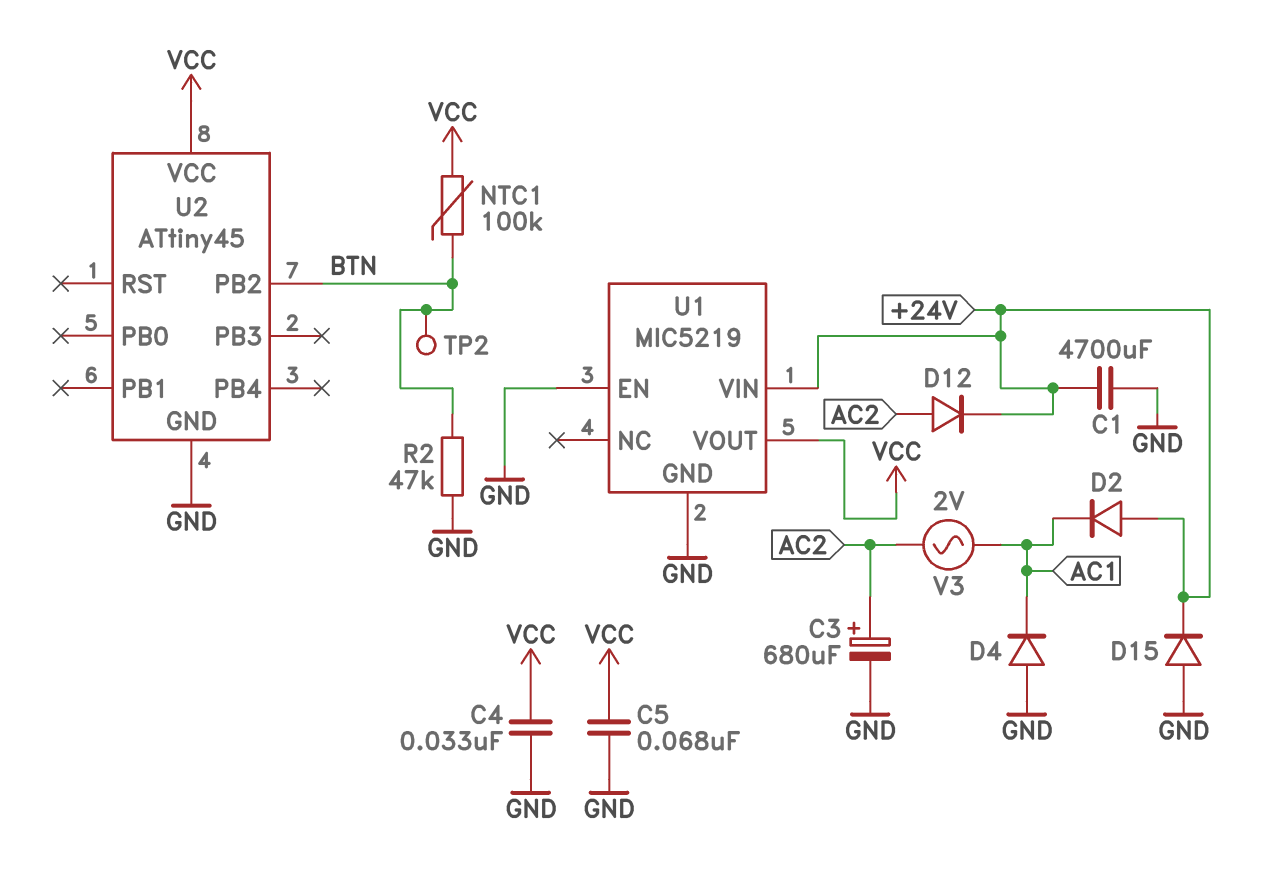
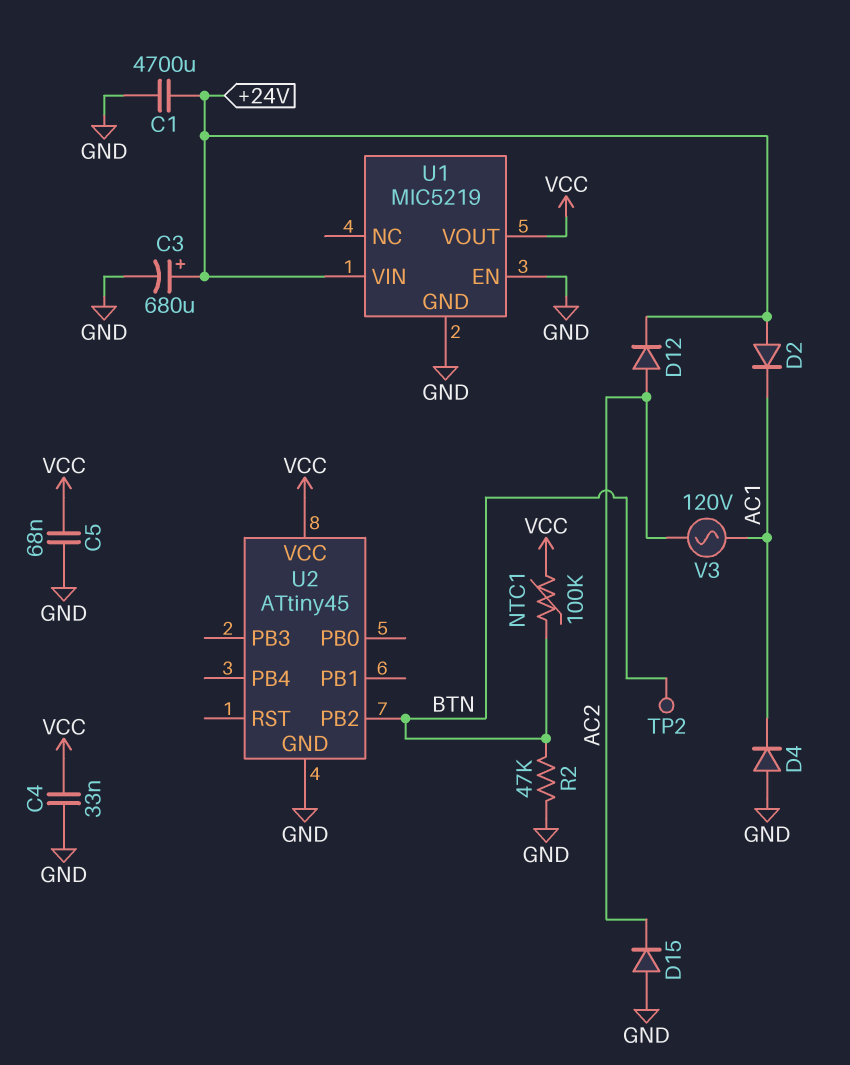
C3: 680uF (plus AC2, minus GND) -> 680uF (plus +24V, minus GND)
D15: diode (A GND, K +24V) -> diode (A GND, K AC2)
V3: AC 2V (AC1, AC2) -> AC 120V (AC1, AC2)

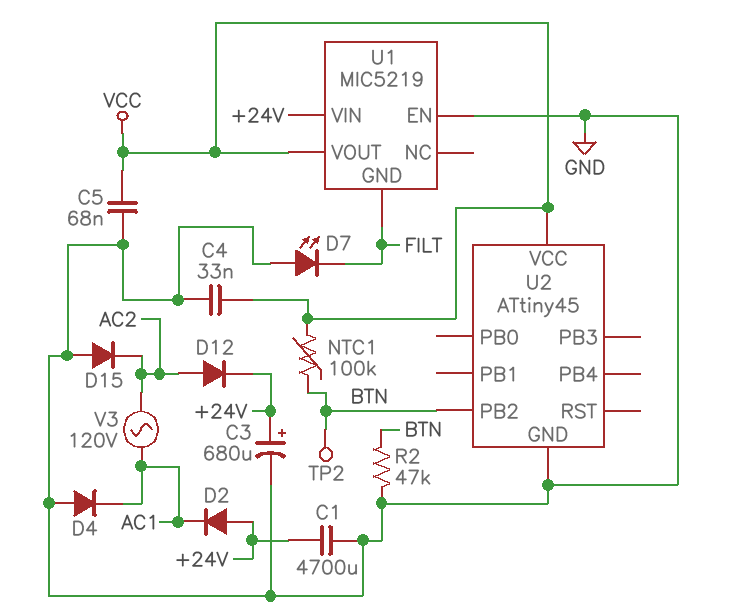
D7: none -> LED (A GND, K FILT)
U1 pin GND: GND -> FILT

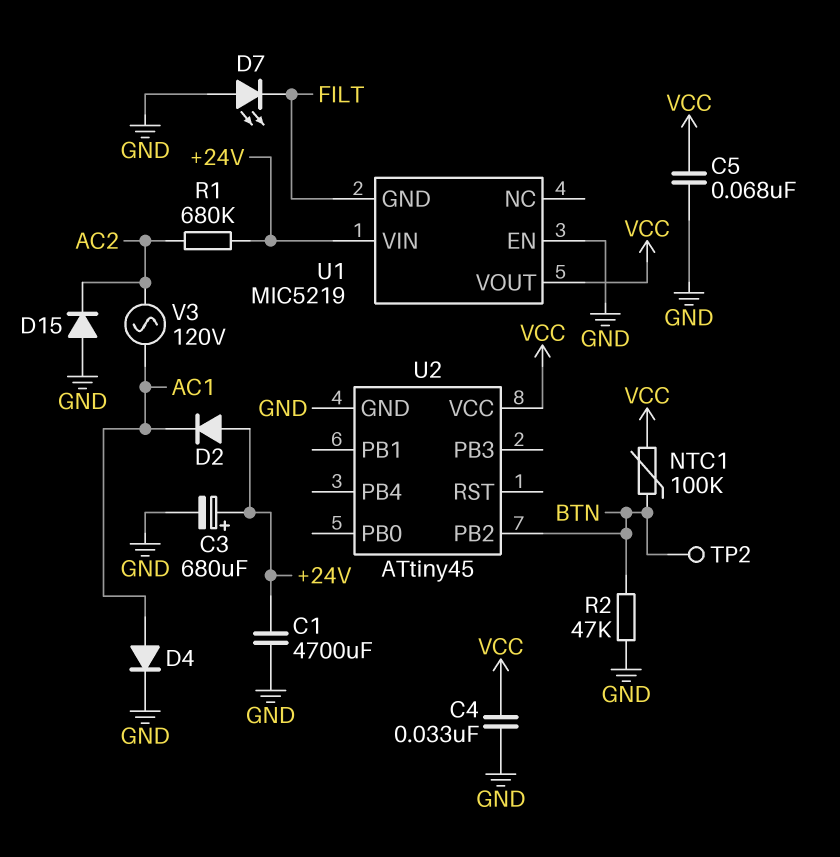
D4: diode (A GND, K AC1) -> diode (A AC1, K GND)
D12: diode (A AC2, K +24V) -> none
R1: none -> 680k (+24V, AC2)

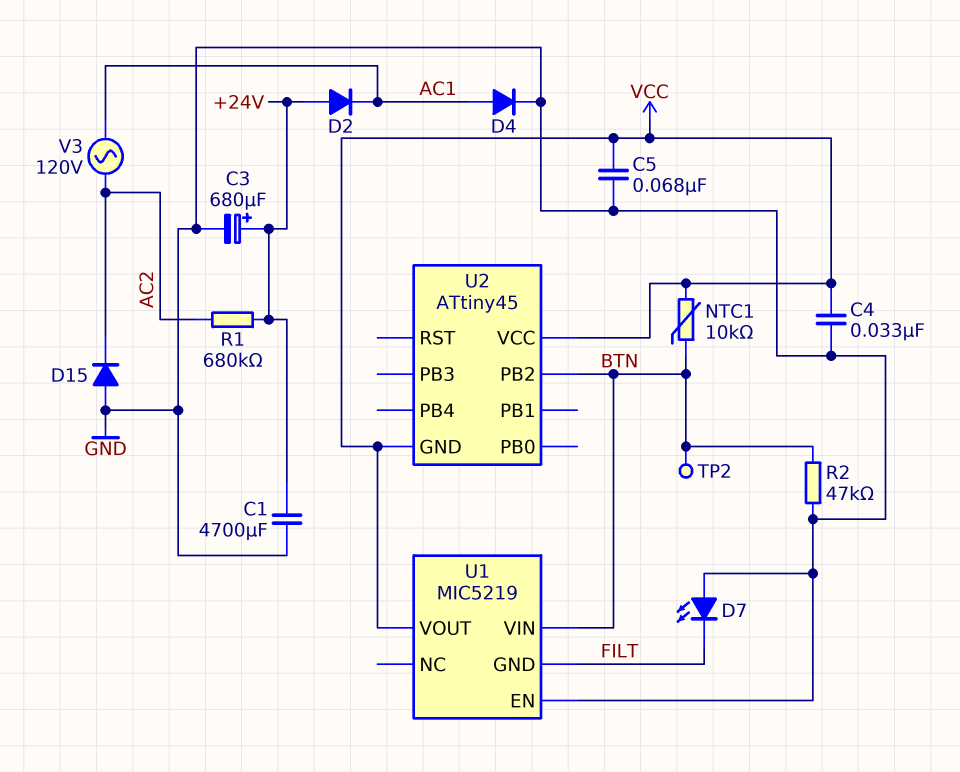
NTC1: 100k (BTN, VCC) -> 10k (BTN, VCC)
U1 pin VIN: +24V -> BTN
U2 pin GND: GND -> VCC

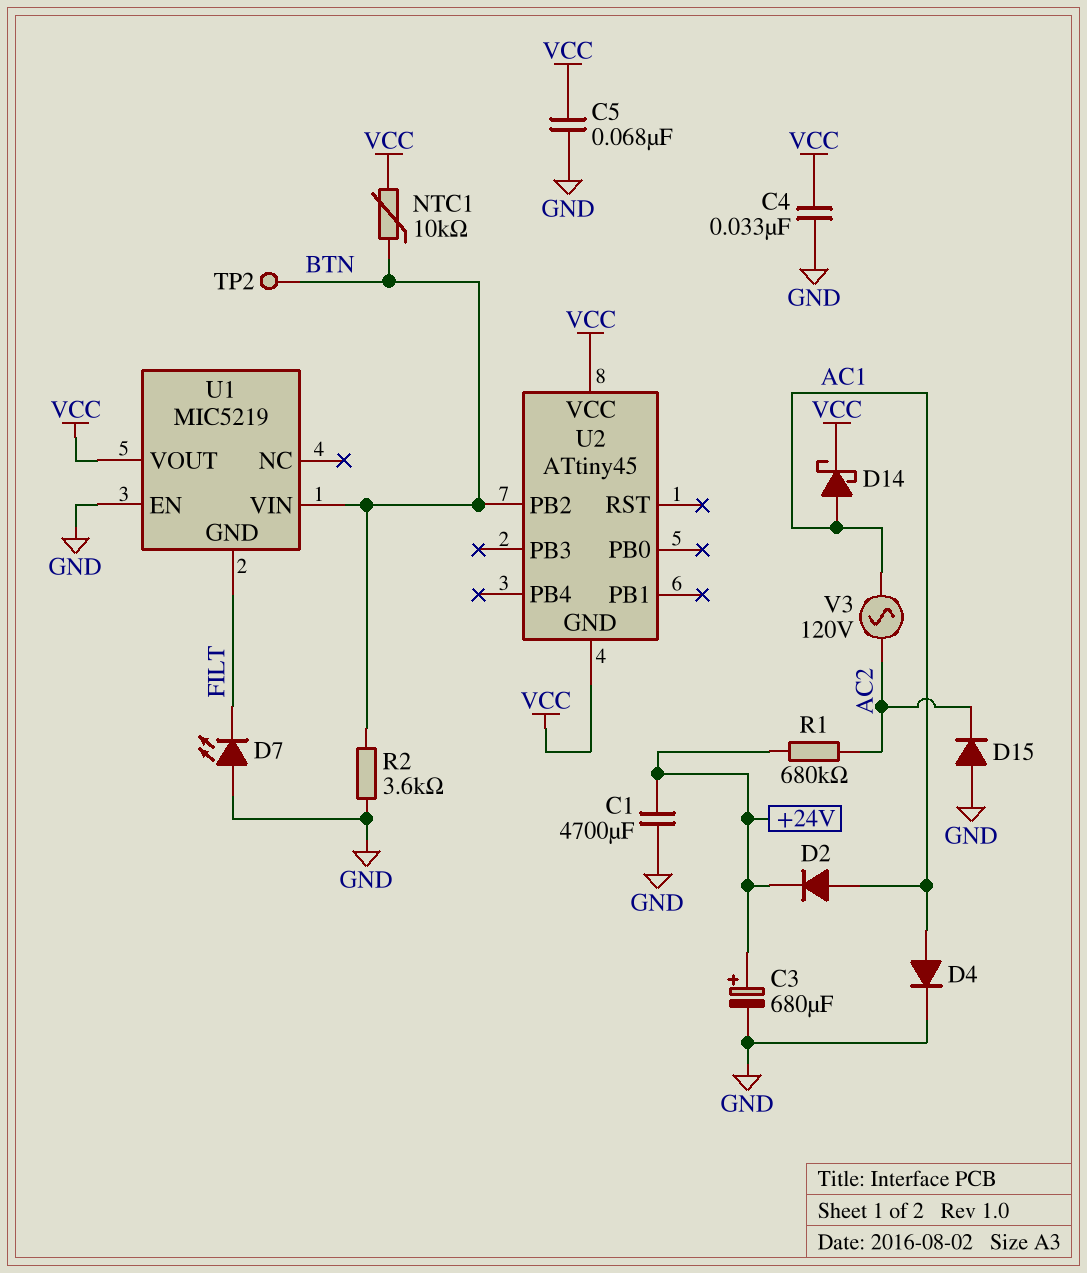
D2: diode (A +24V, K AC1) -> diode (A AC1, K +24V)
D14: none -> schottky (A AC1, K VCC)
R2: 47k (BTN, GND) -> 3.6k (BTN, GND)

